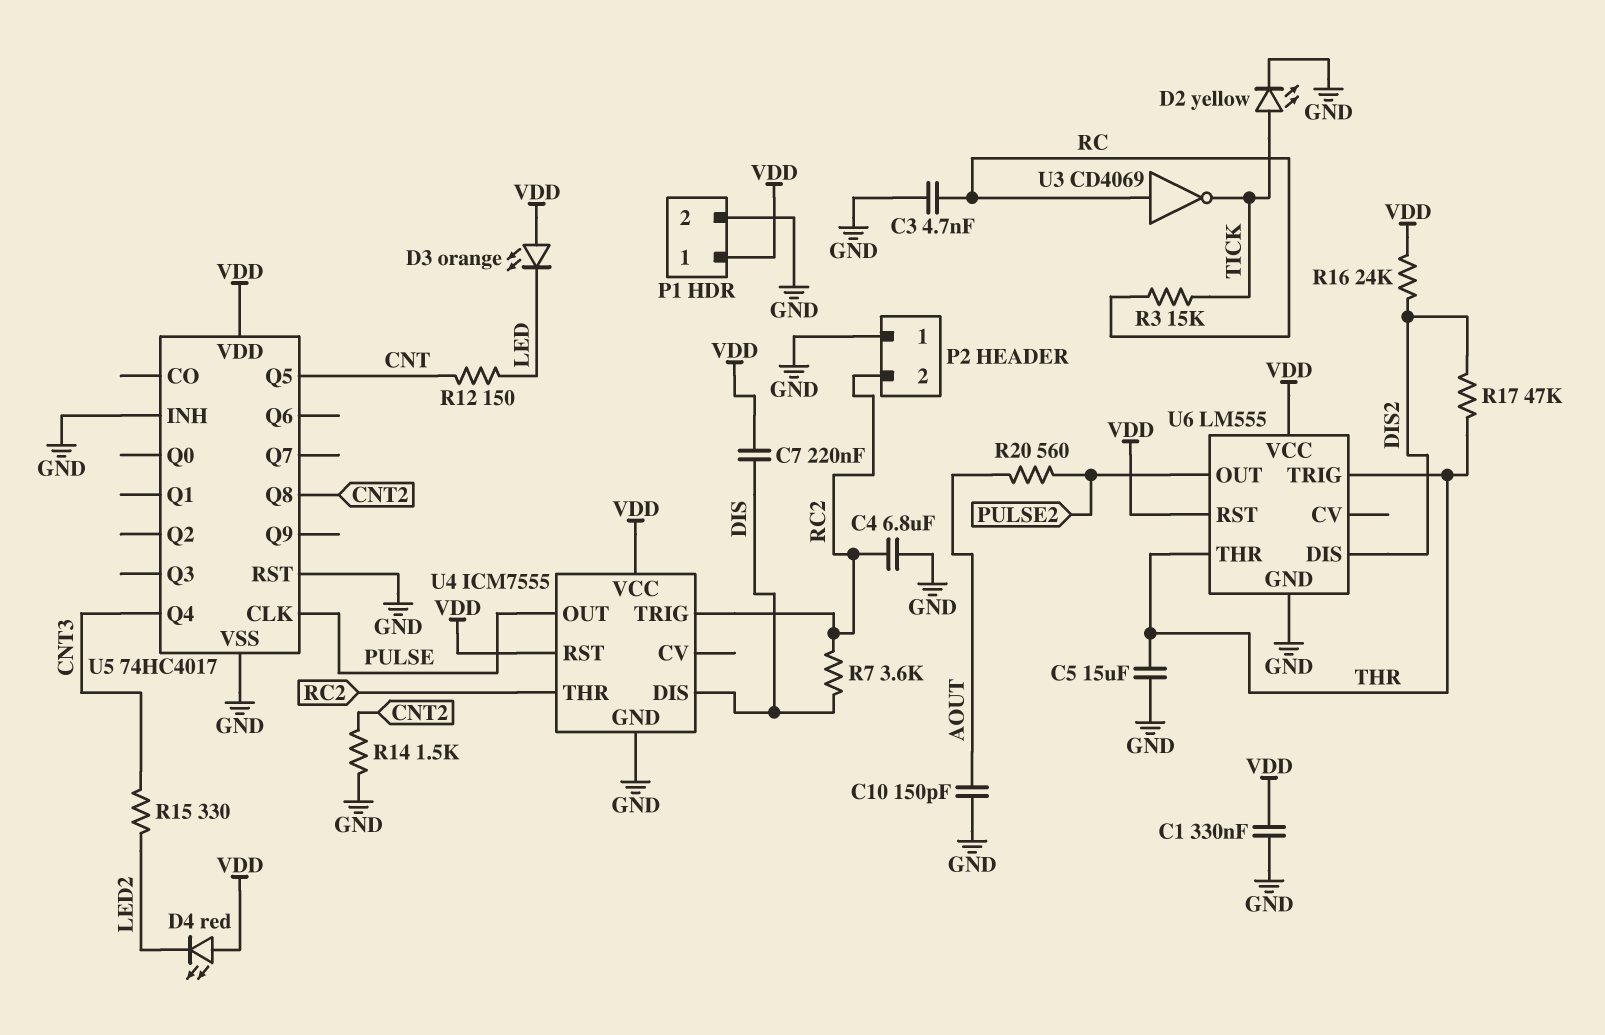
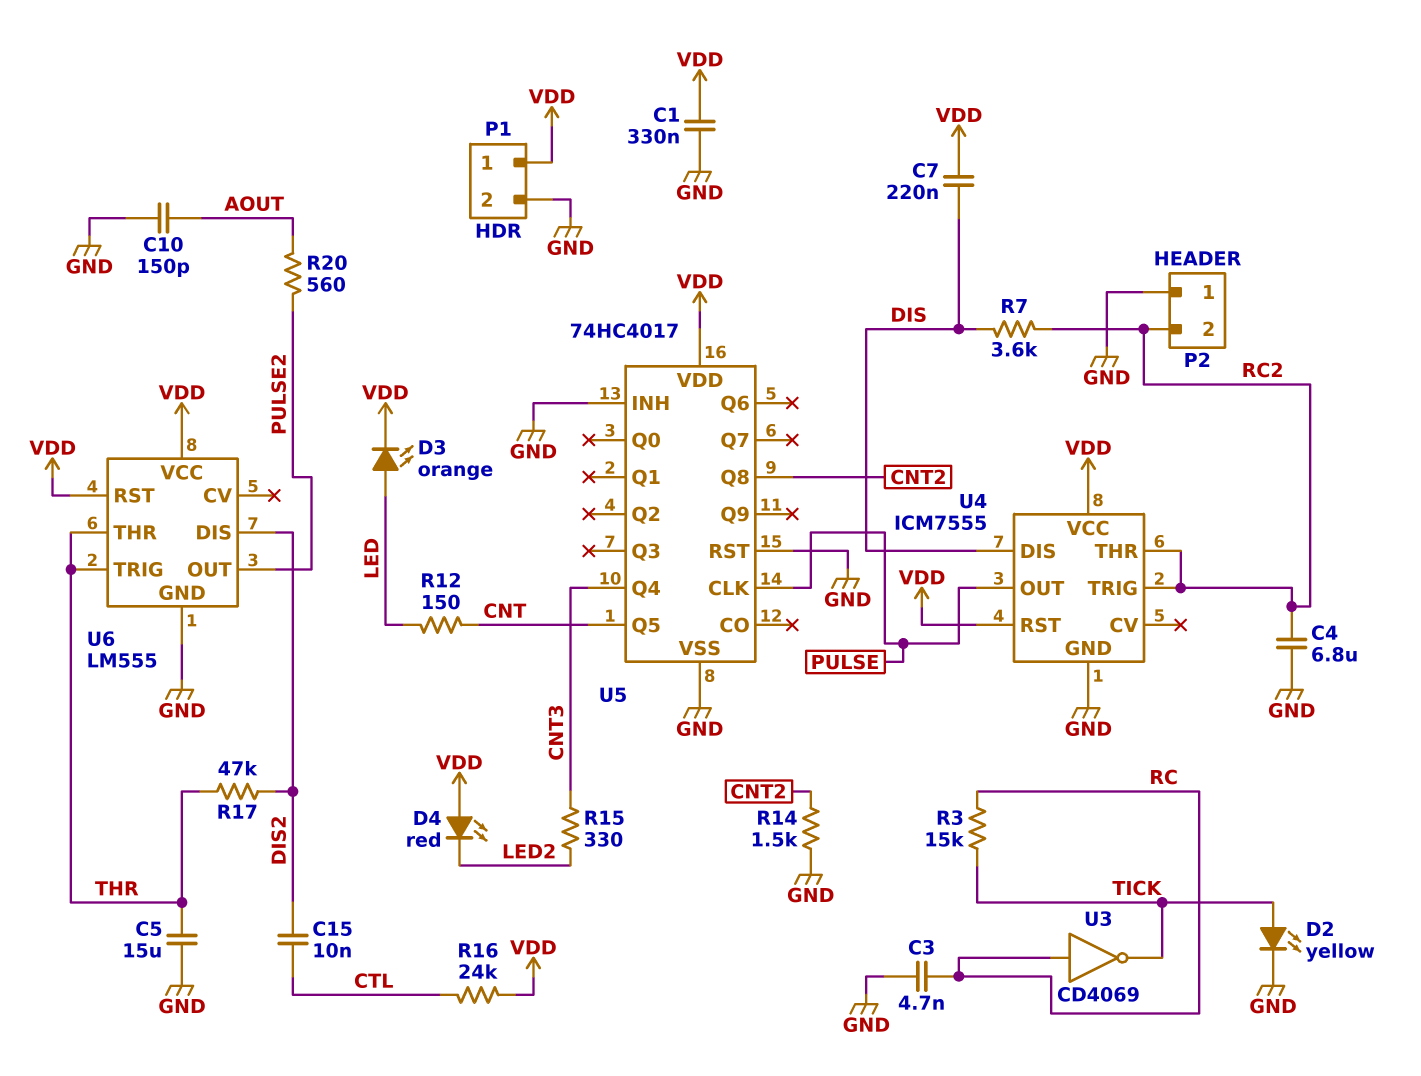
C15: none -> 10nF (CTL, DIS2)
D3: LED orange (A VDD, K LED) -> LED orange (A LED, K VDD)
R16: 24k (DIS2, VDD) -> 24k (CTL, VDD)

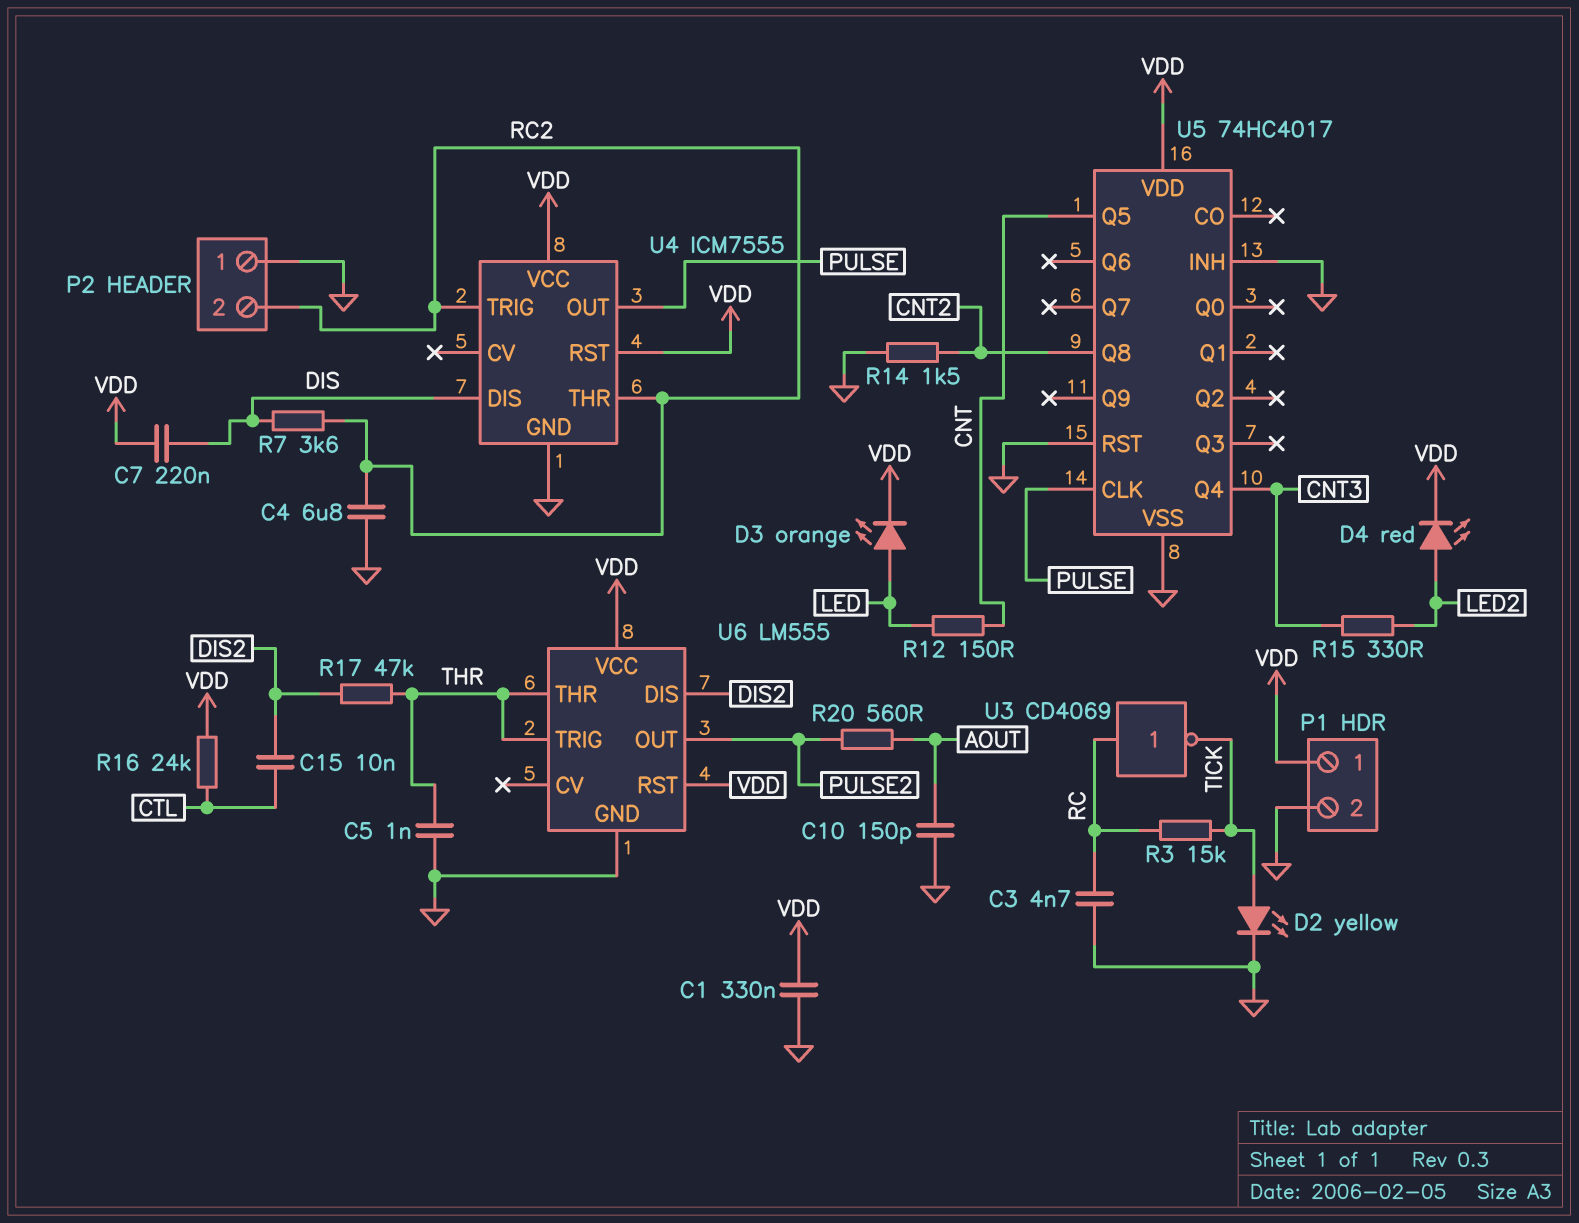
C5: 15uF (GND, THR) -> 1nF (GND, THR)
D4: LED red (A VDD, K LED2) -> LED red (A LED2, K VDD)

